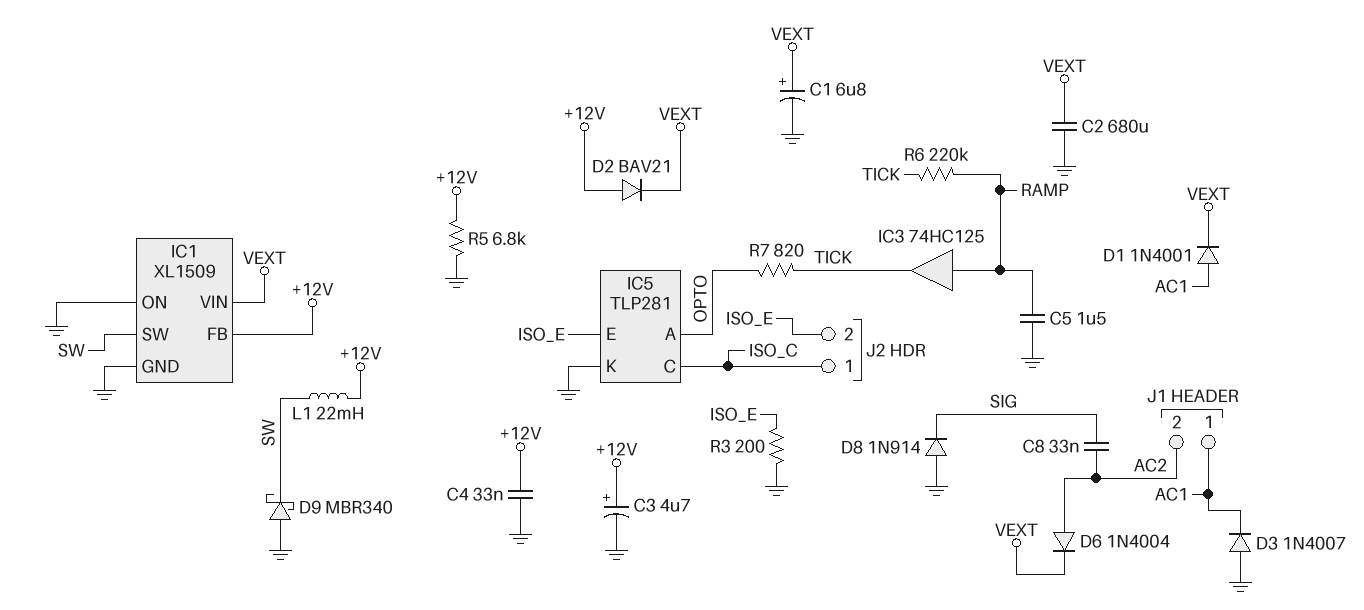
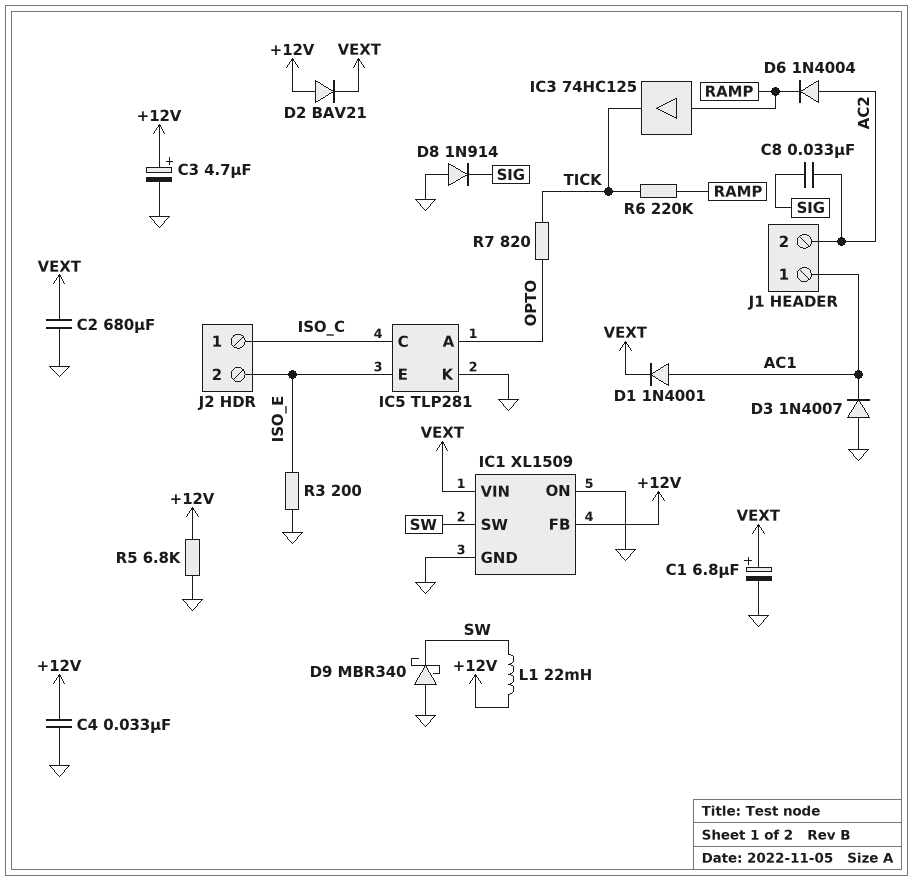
C5: 1.5uF (GND, RAMP) -> none
D6: diode 1N4004 (A AC2, K VEXT) -> diode 1N4004 (A AC2, K RAMP)

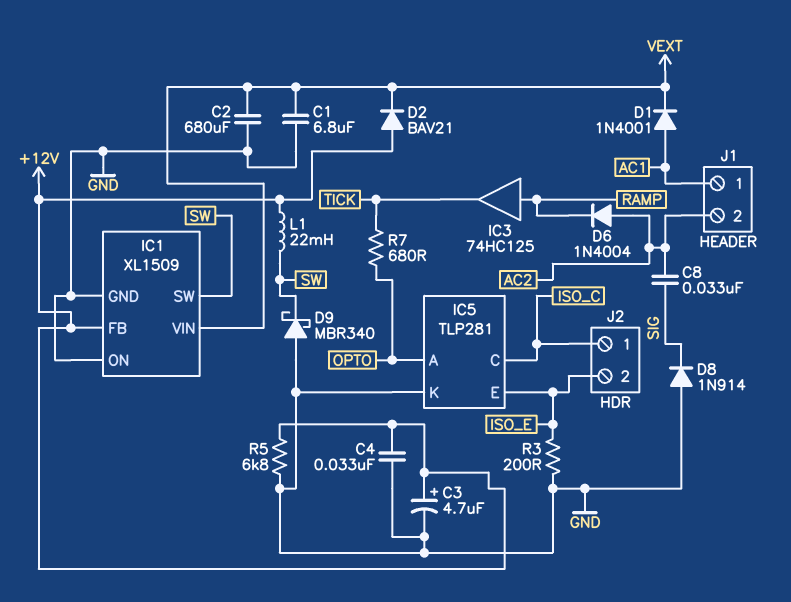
C1: 6.8uF (plus VEXT, minus GND) -> 6.8uF (GND, VEXT)
D3: diode 1N4007 (A GND, K AC1) -> none
R6: 220k (RAMP, TICK) -> none
R7: 820 (OPTO, TICK) -> 680 (OPTO, TICK)

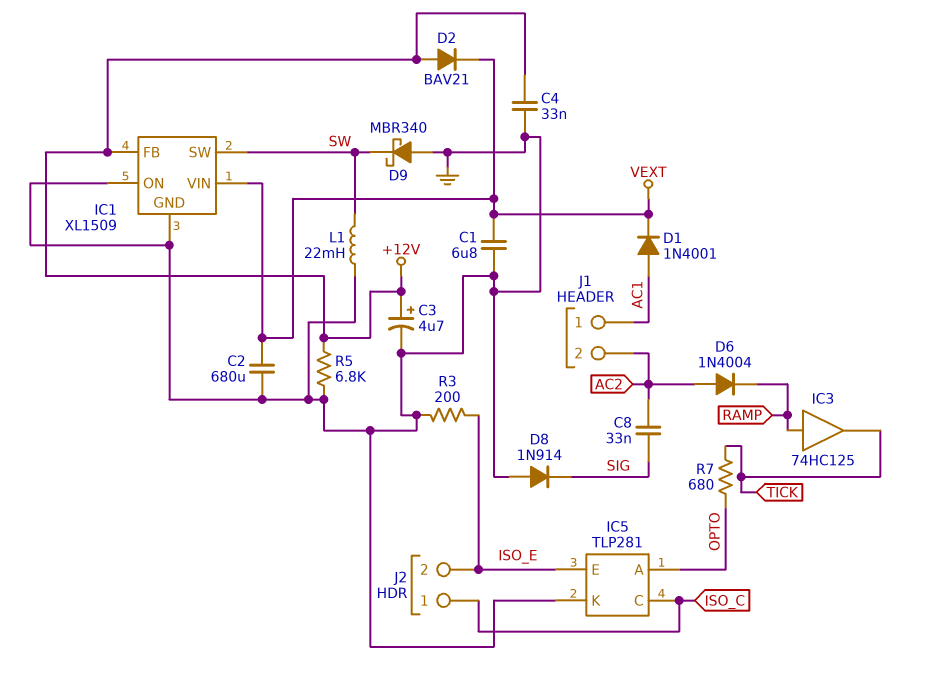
L1: 22mH (+12V, SW) -> 22mH (GND, SW)

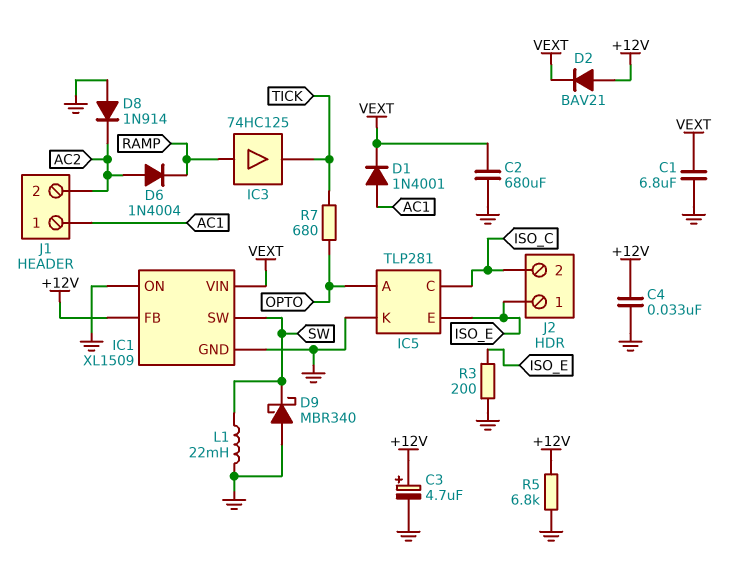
C8: 33nF (AC2, SIG) -> none
D8: diode 1N914 (A GND, K SIG) -> diode 1N914 (A GND, K AC2)
J2 pin 1: ISO_C -> ISO_E
J2 pin 2: ISO_E -> ISO_C

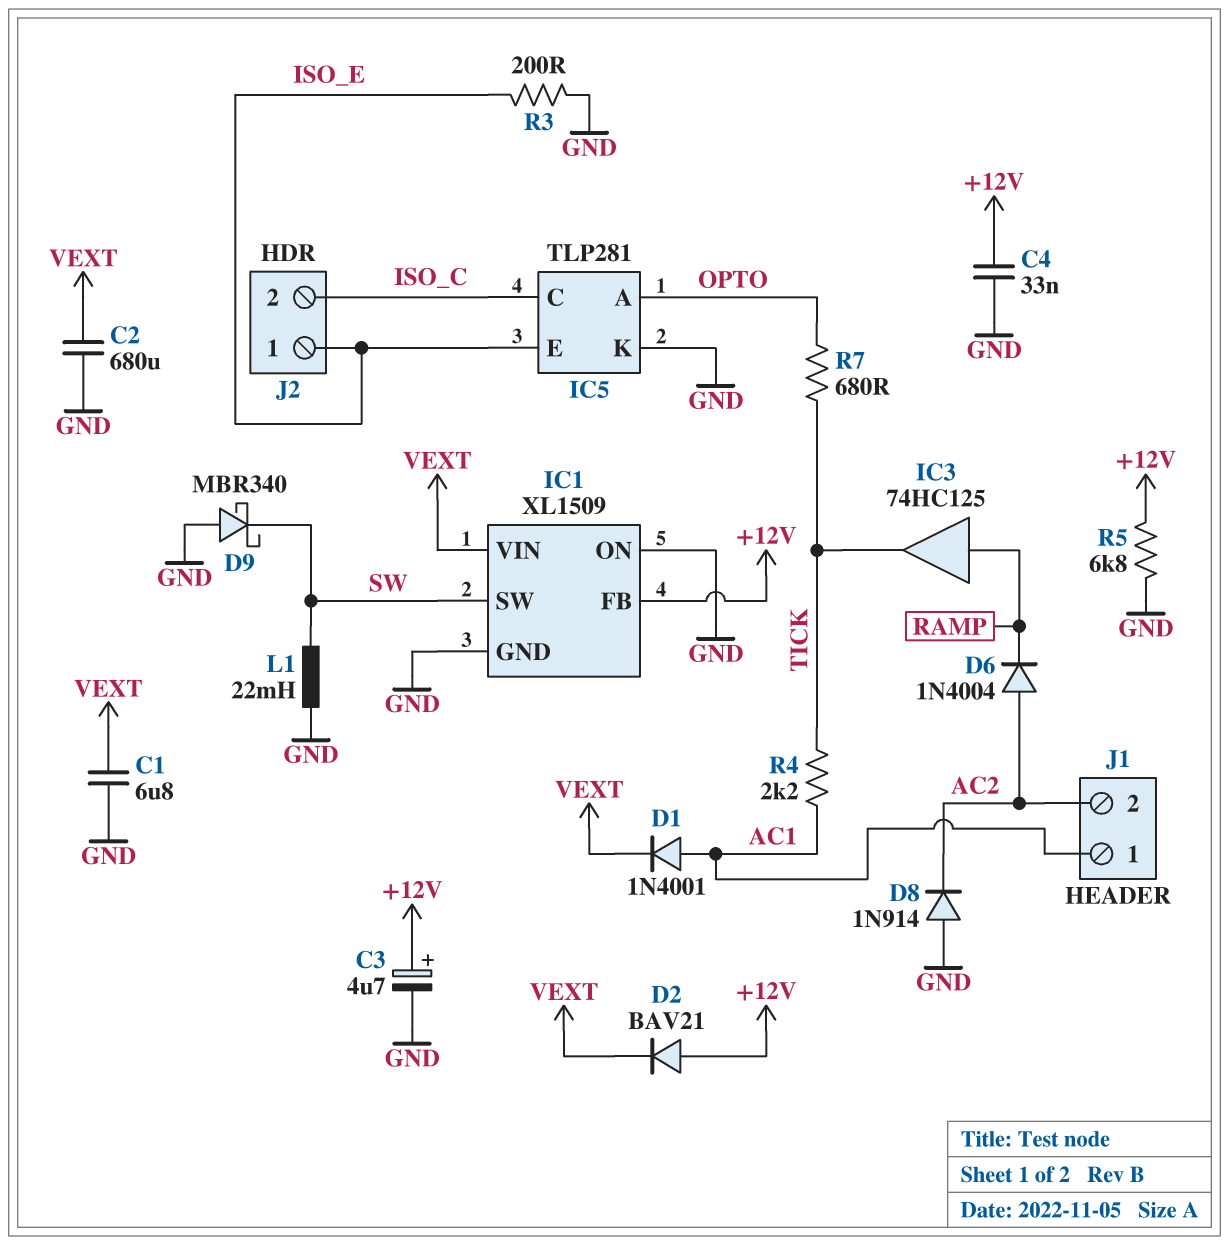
R4: none -> 2.2k (AC1, TICK)

